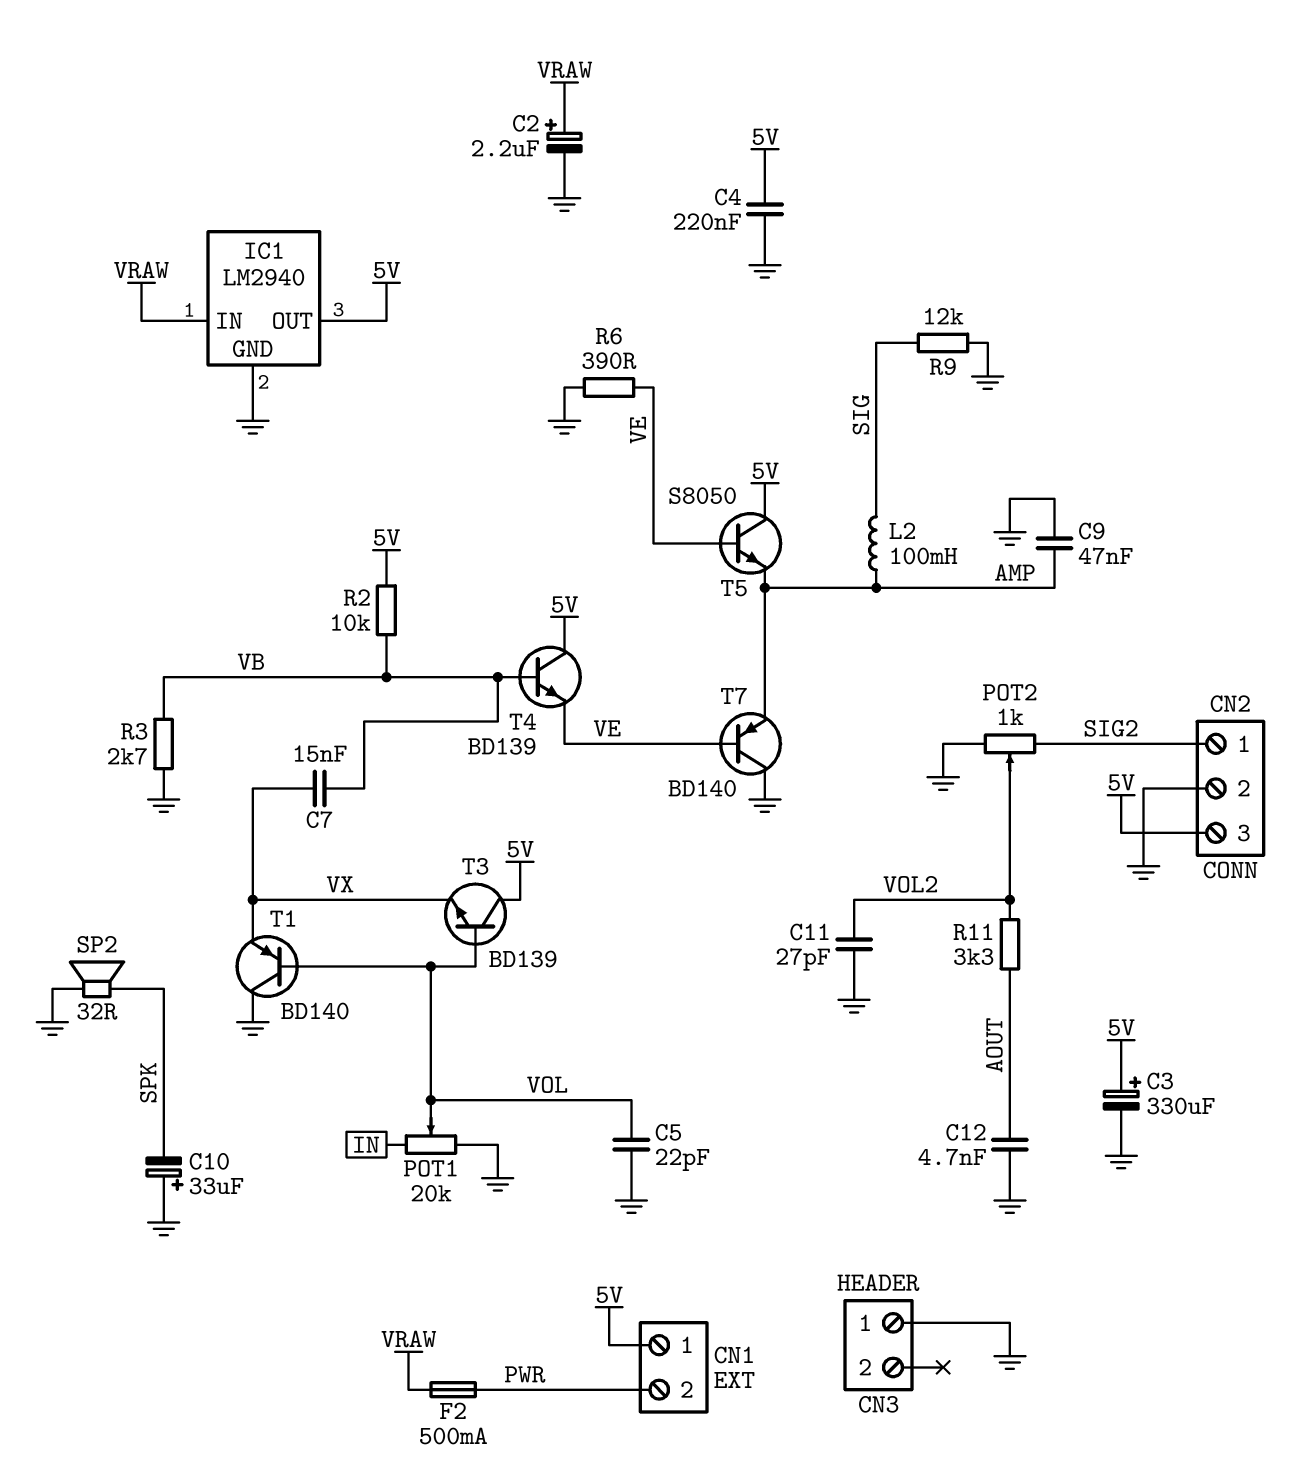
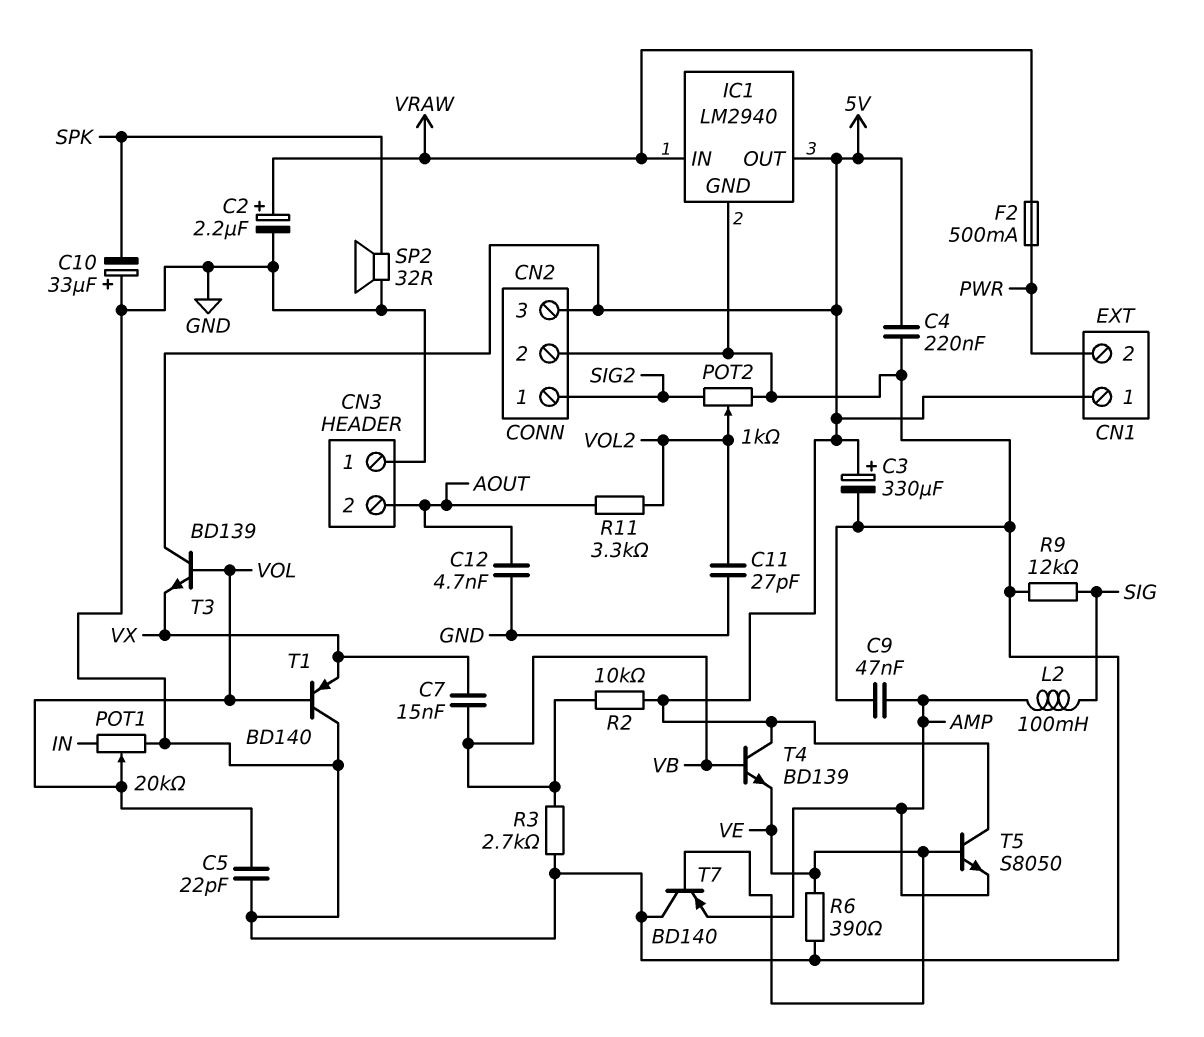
CN3 pin 2: none -> AOUT

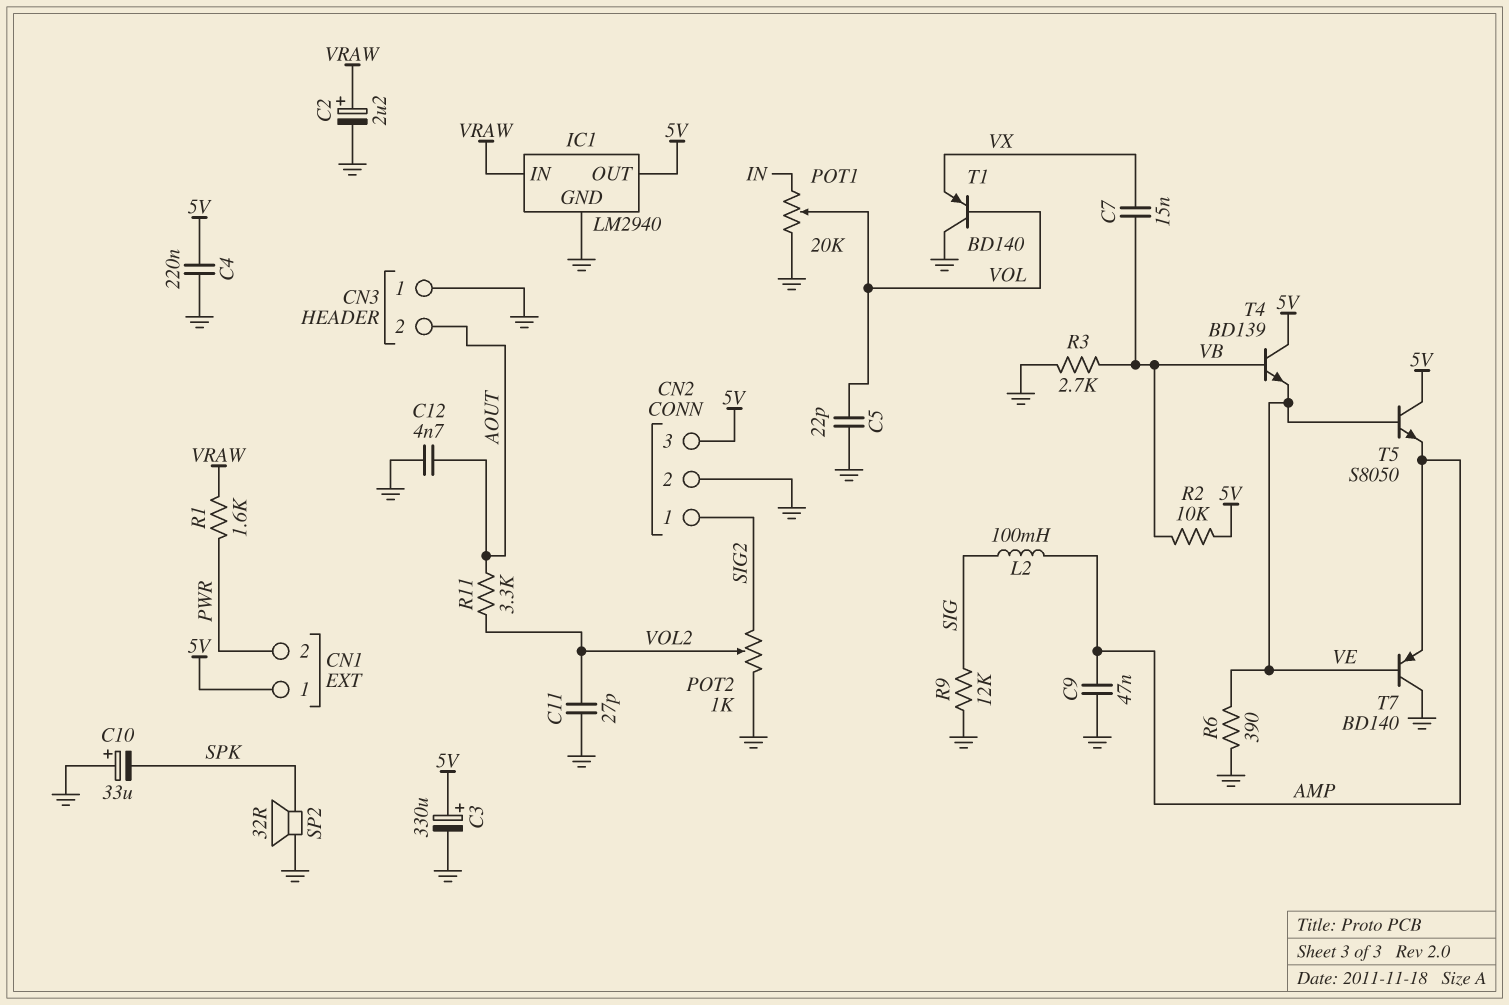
F2: 500mA (PWR, VRAW) -> none
R1: none -> 1.6k (PWR, VRAW)
T3: NPN BD139 (B VOL, C 5V, E VX) -> none

